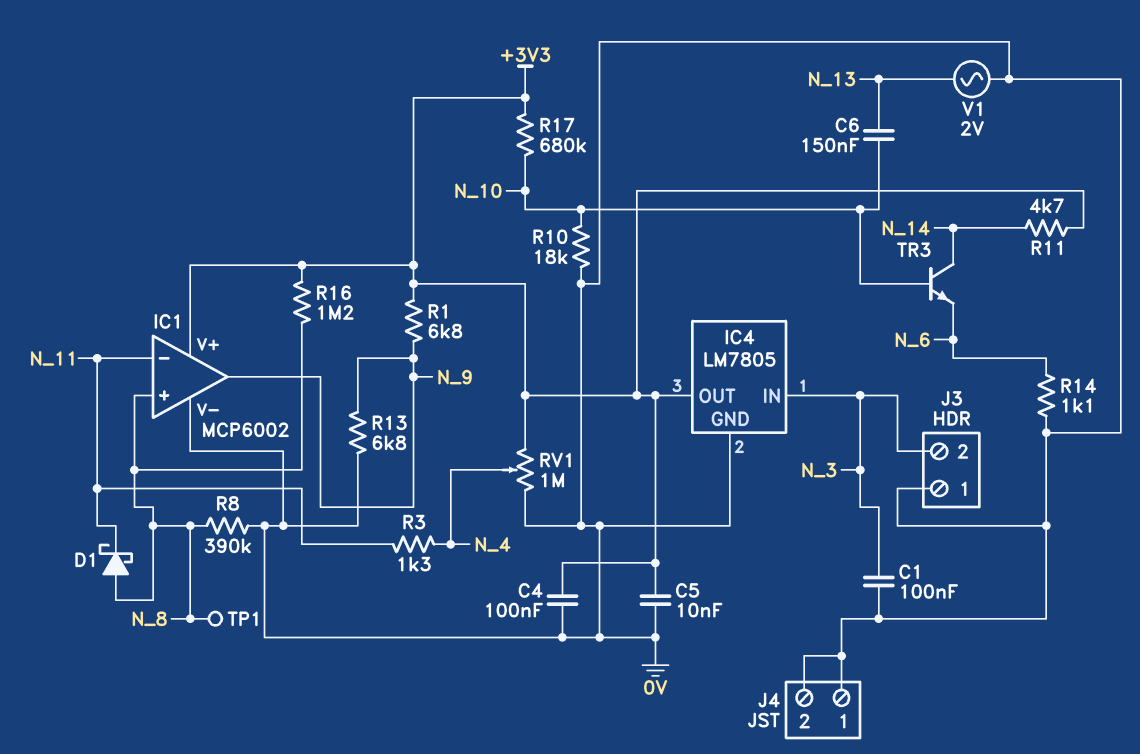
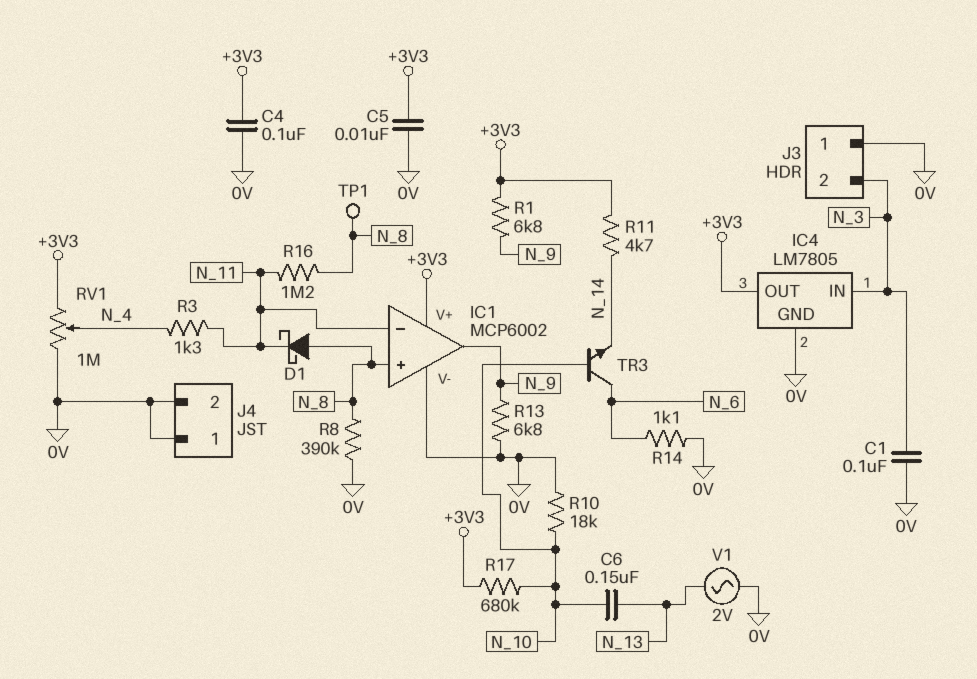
R16: 1.2M (+3V3, N_8) -> 1.2M (N_8, N_11)
TR3: NPN (B N_10, C N_14, E N_6) -> NPN (B N_10, C N_6, E N_14)

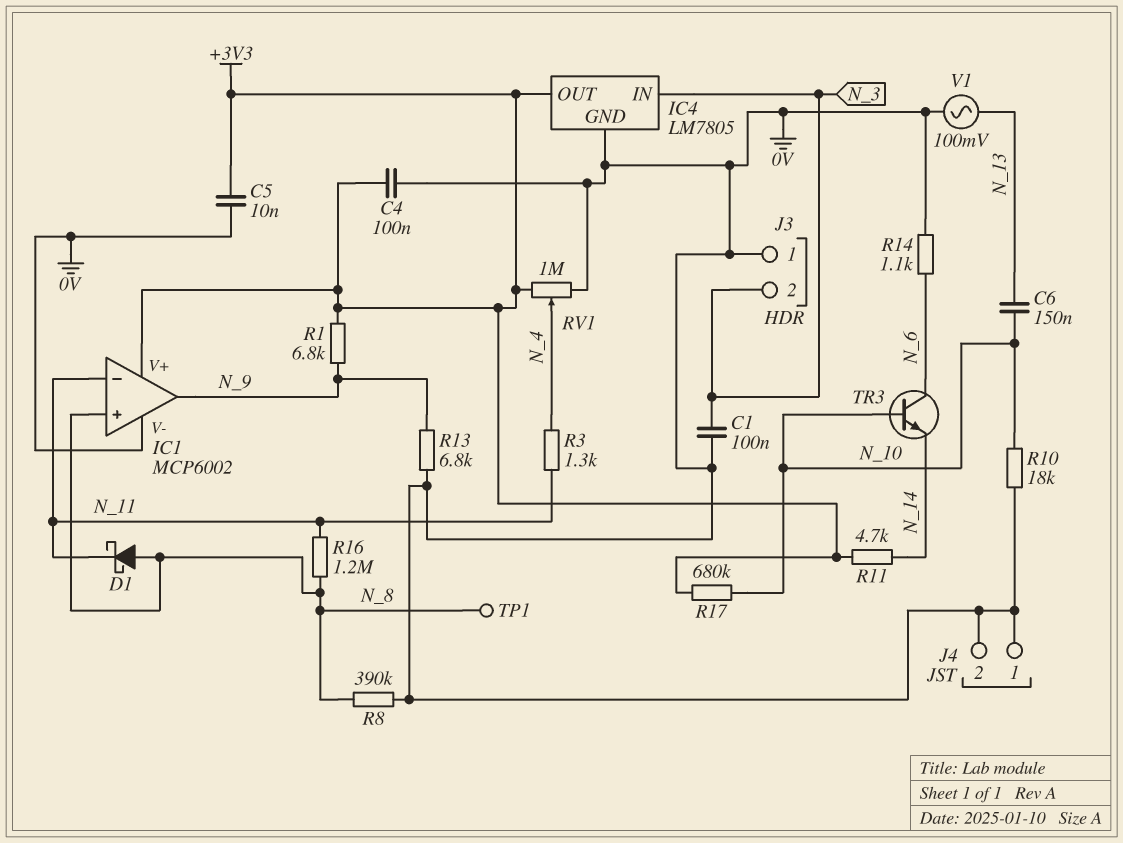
V1: AC 2V (0V, N_13) -> AC 100mV (0V, N_13)

